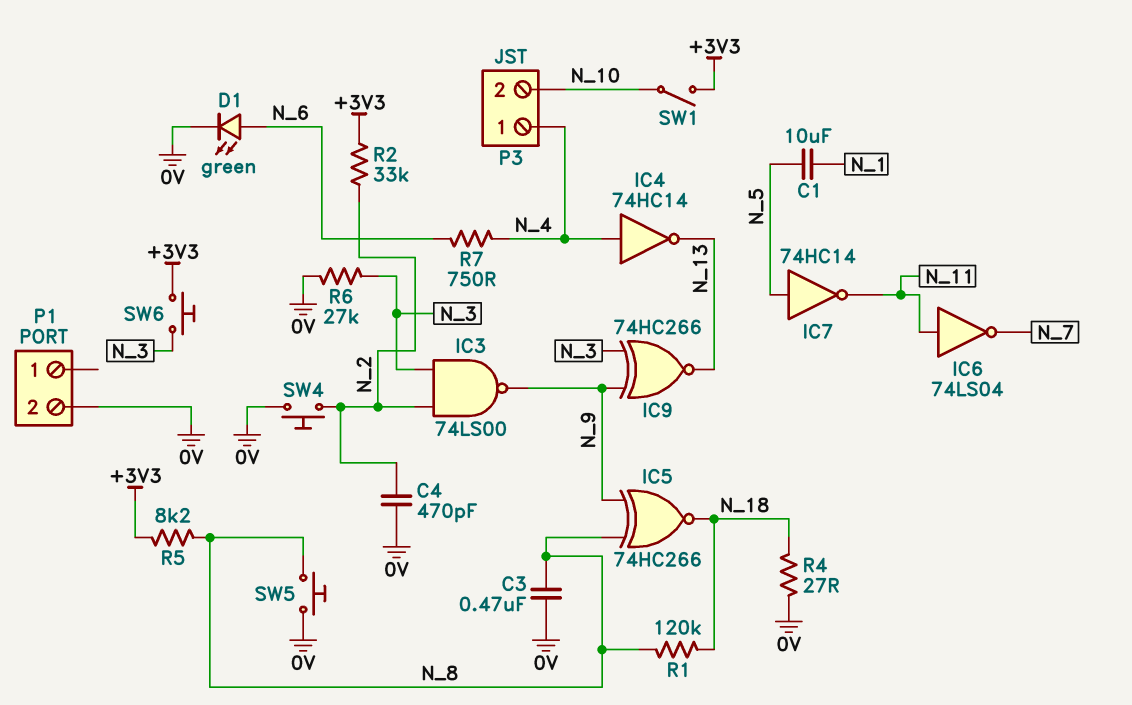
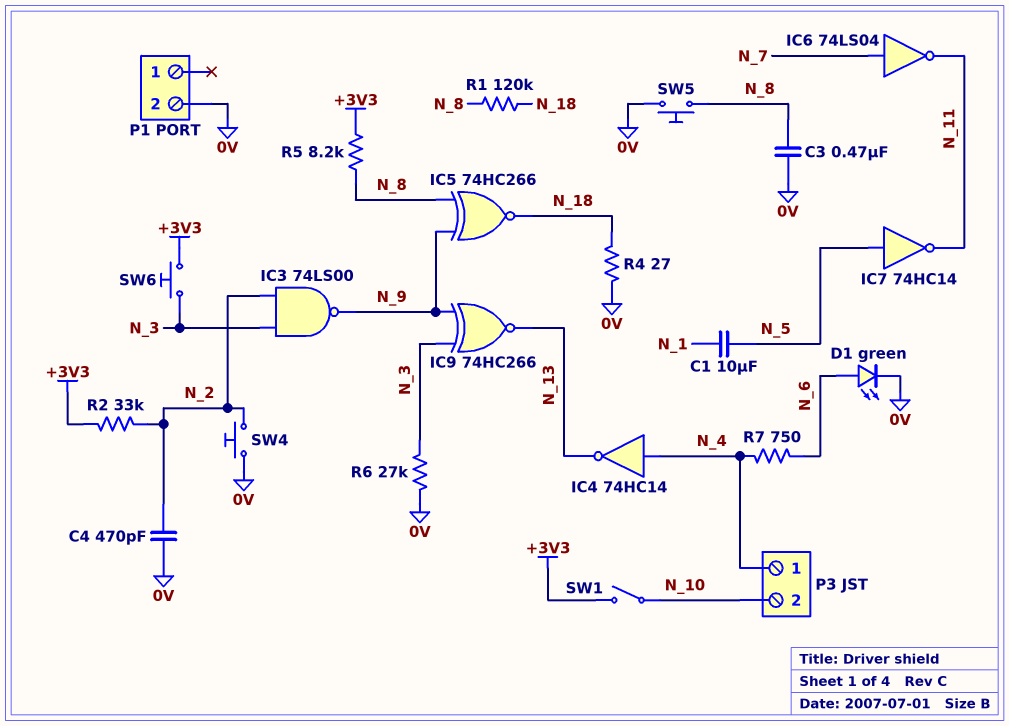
IC6: NOT 74LS04 (in N_11, out N_7) -> NOT 74LS04 (in N_7, out N_11)

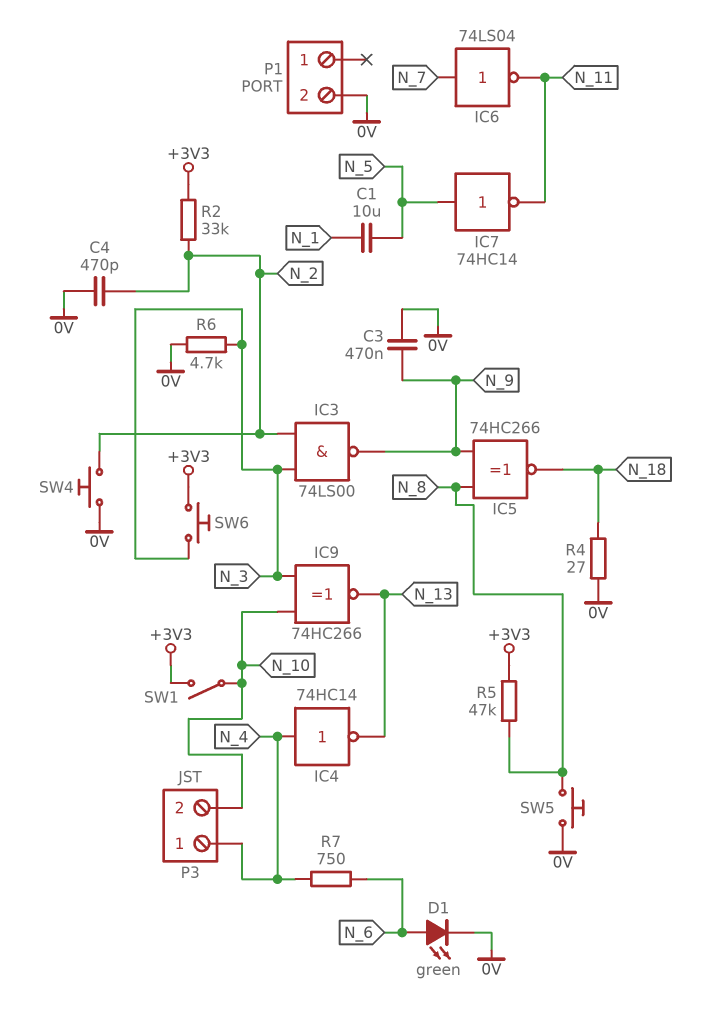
C3: 470nF (0V, N_8) -> 470nF (0V, N_9)
IC9: XNOR 74HC266 (in N_3, in N_9, out N_13) -> XNOR 74HC266 (in N_3, in N_10, out N_13)
R1: 120k (N_8, N_18) -> none
R5: 8.2k (+3V3, N_8) -> 47k (+3V3, N_8)
R6: 27k (0V, N_3) -> 4.7k (0V, N_3)

